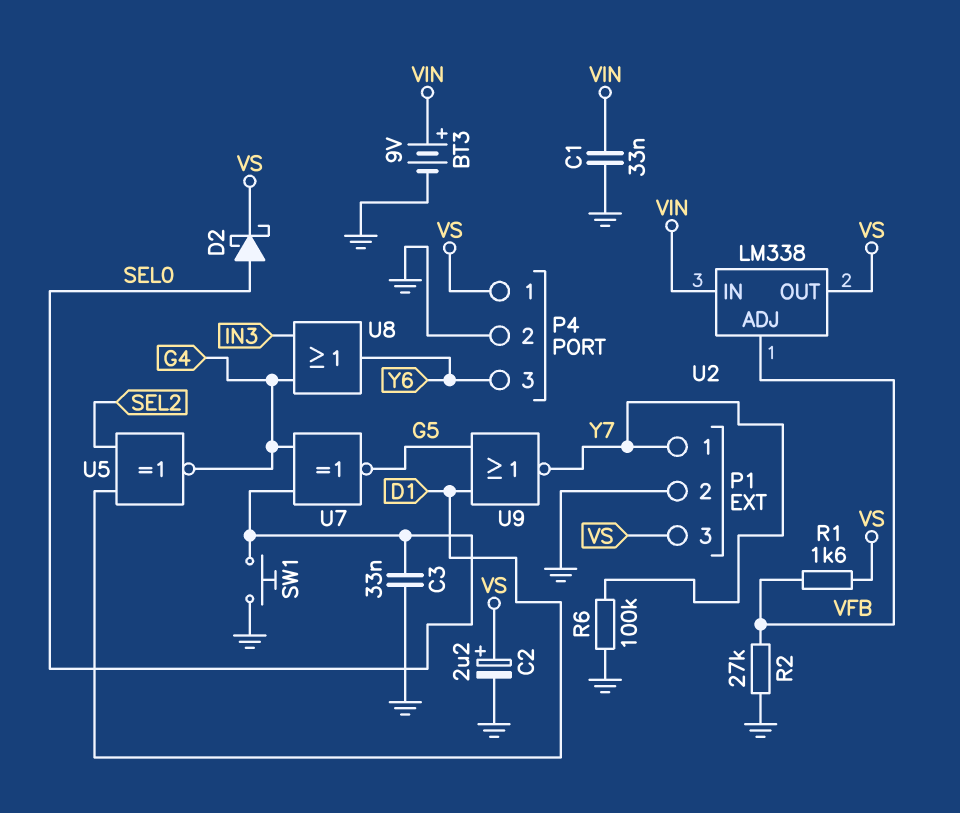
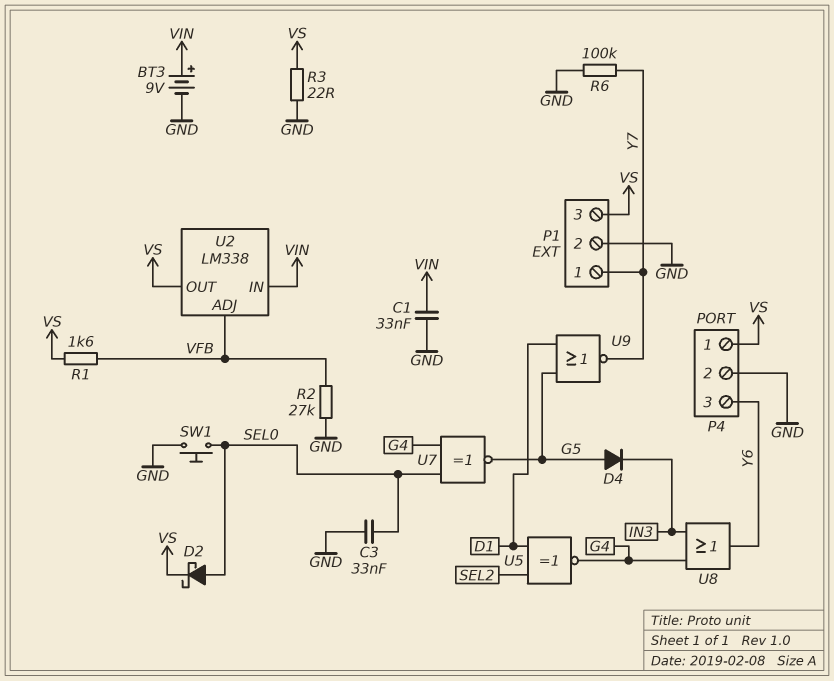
C2: 2.2uF (plus VS, minus GND) -> none
D4: none -> diode (A G5, K IN3)
R3: none -> 22 (GND, VS)

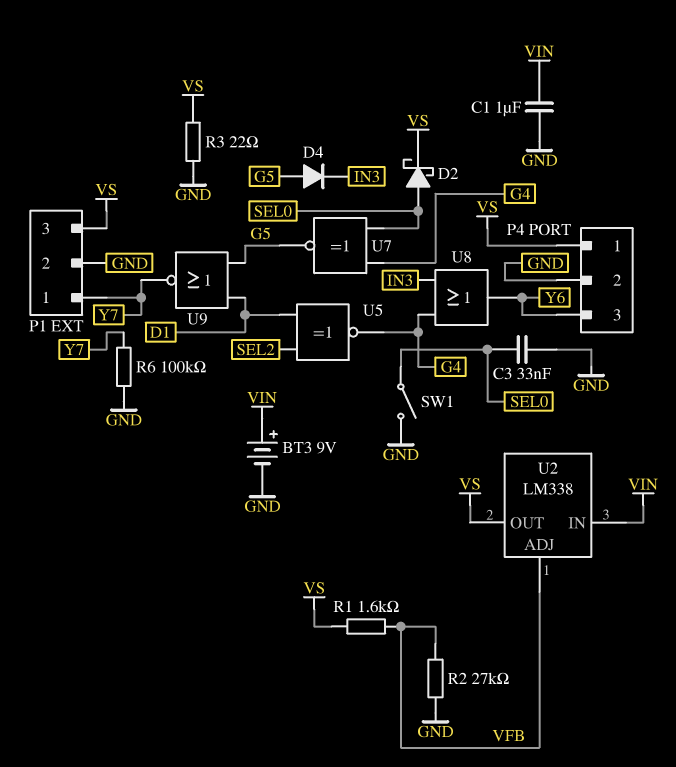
C1: 33nF (GND, VIN) -> 1uF (GND, VIN)
SW1: button (GND, SEL0) -> switch (GND, SEL0)

